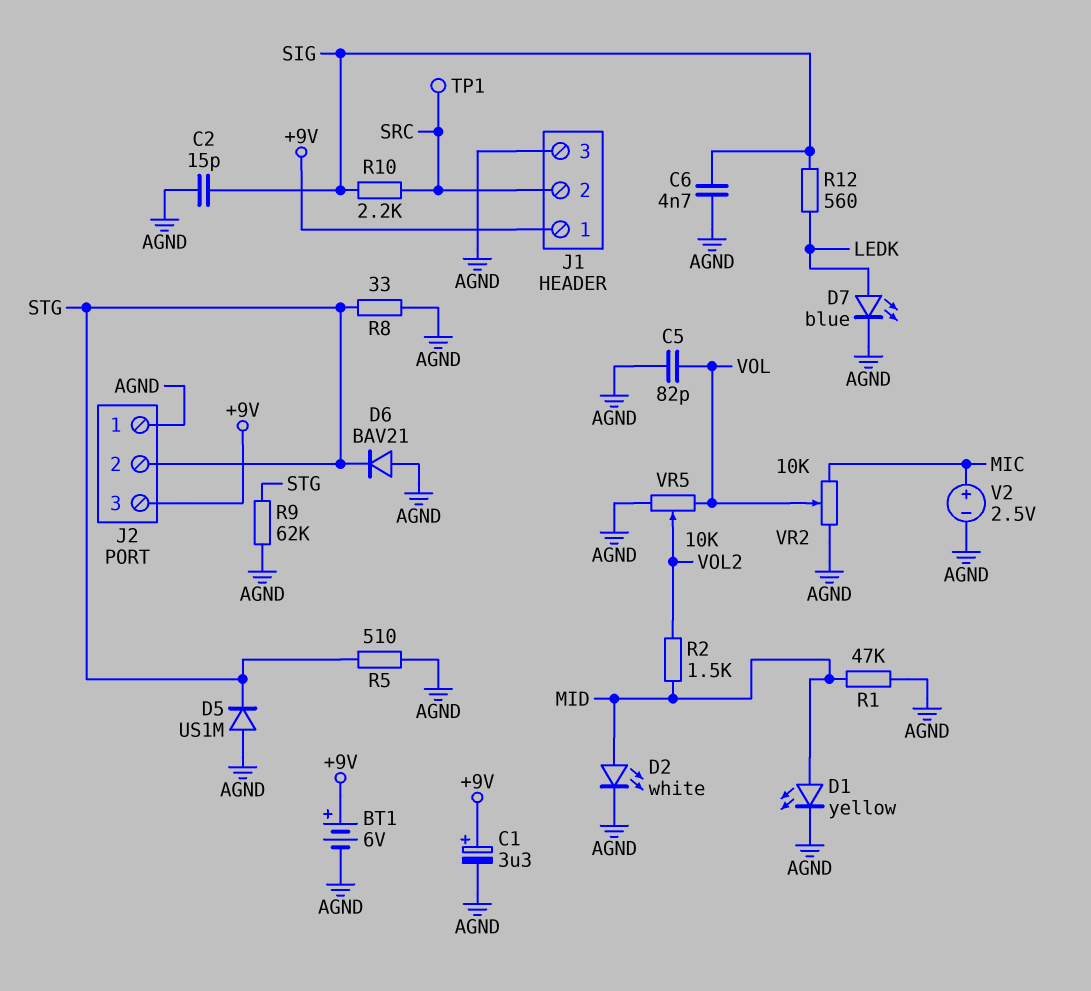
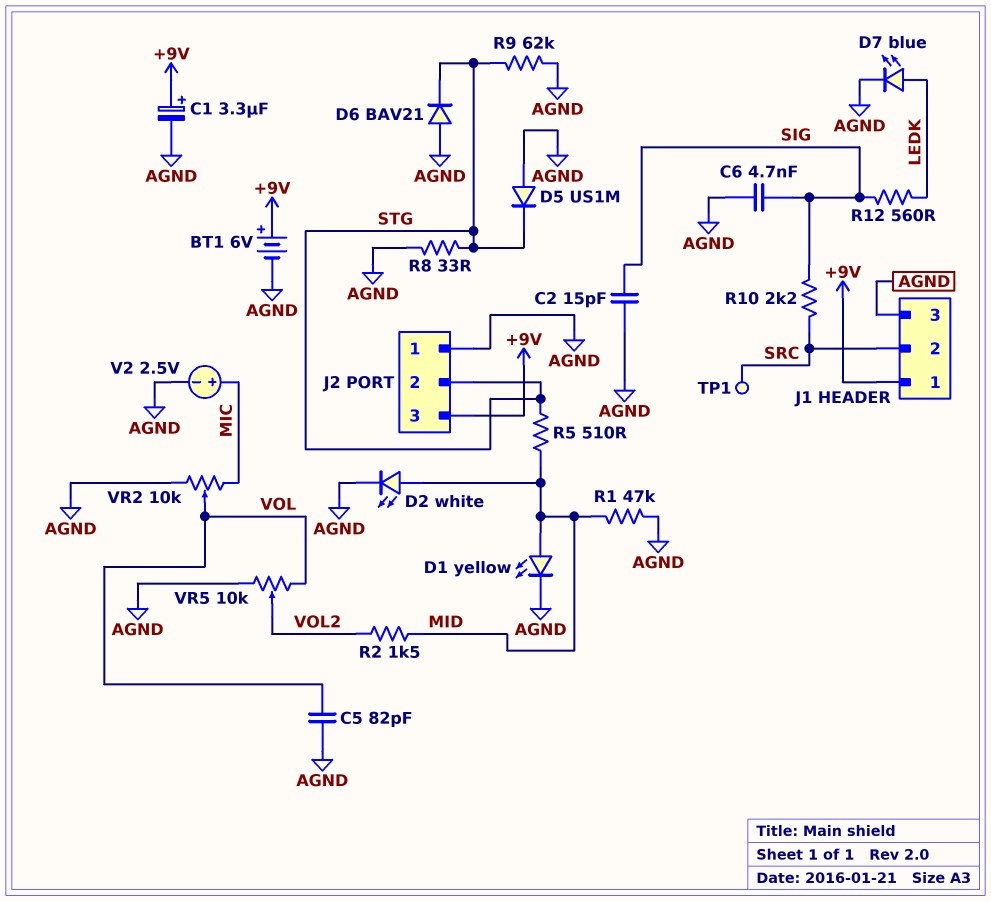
R5: 510 (AGND, STG) -> 510 (MID, STG)

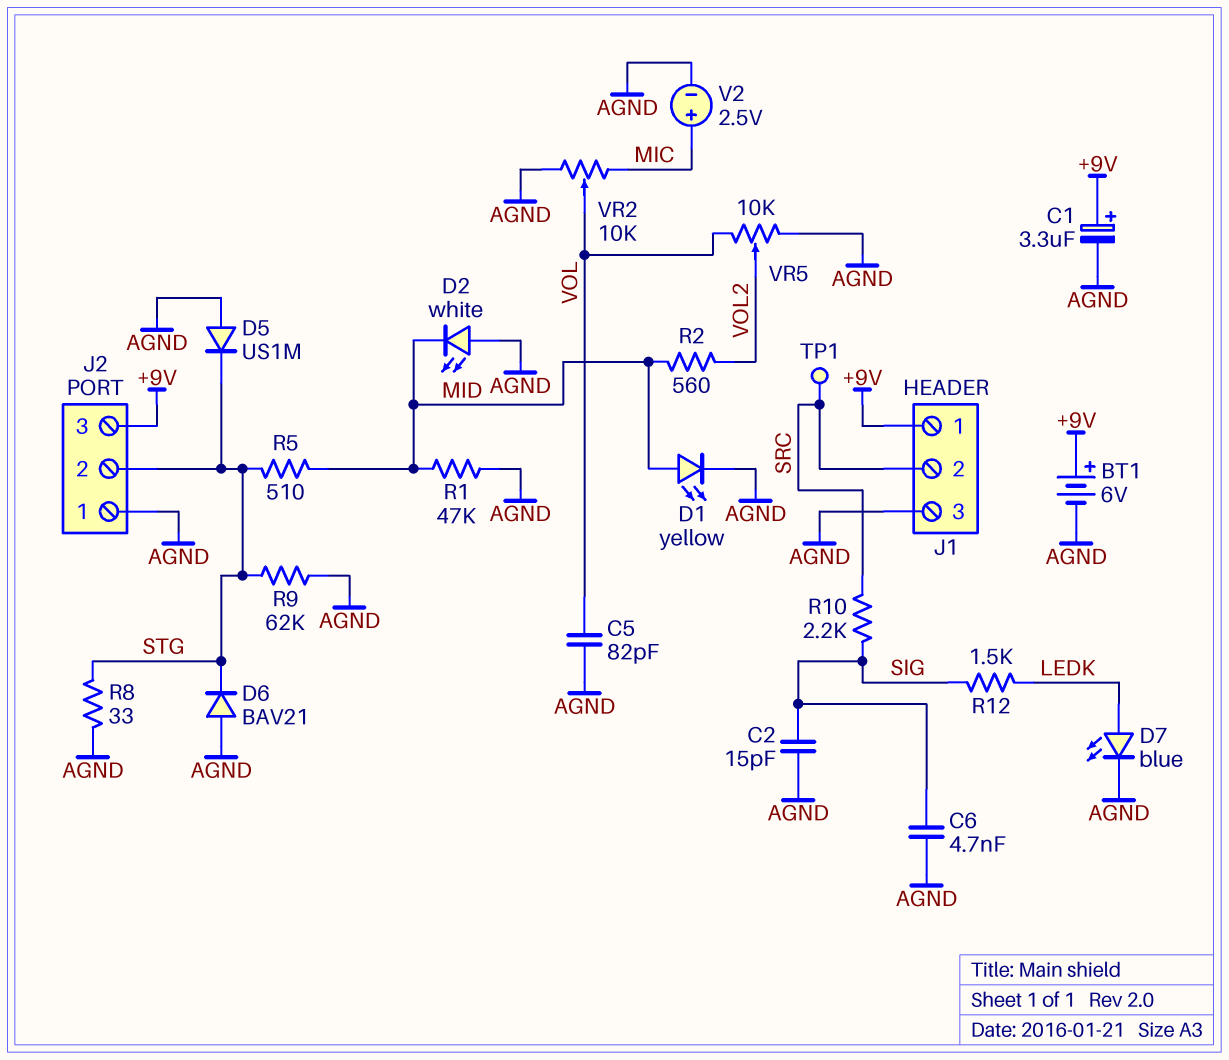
D2: LED white (A MID, K AGND) -> LED white (A AGND, K MID)
R2: 1.5k (MID, VOL2) -> 560 (MID, VOL2)
R12: 560 (LEDK, SIG) -> 1.5k (LEDK, SIG)

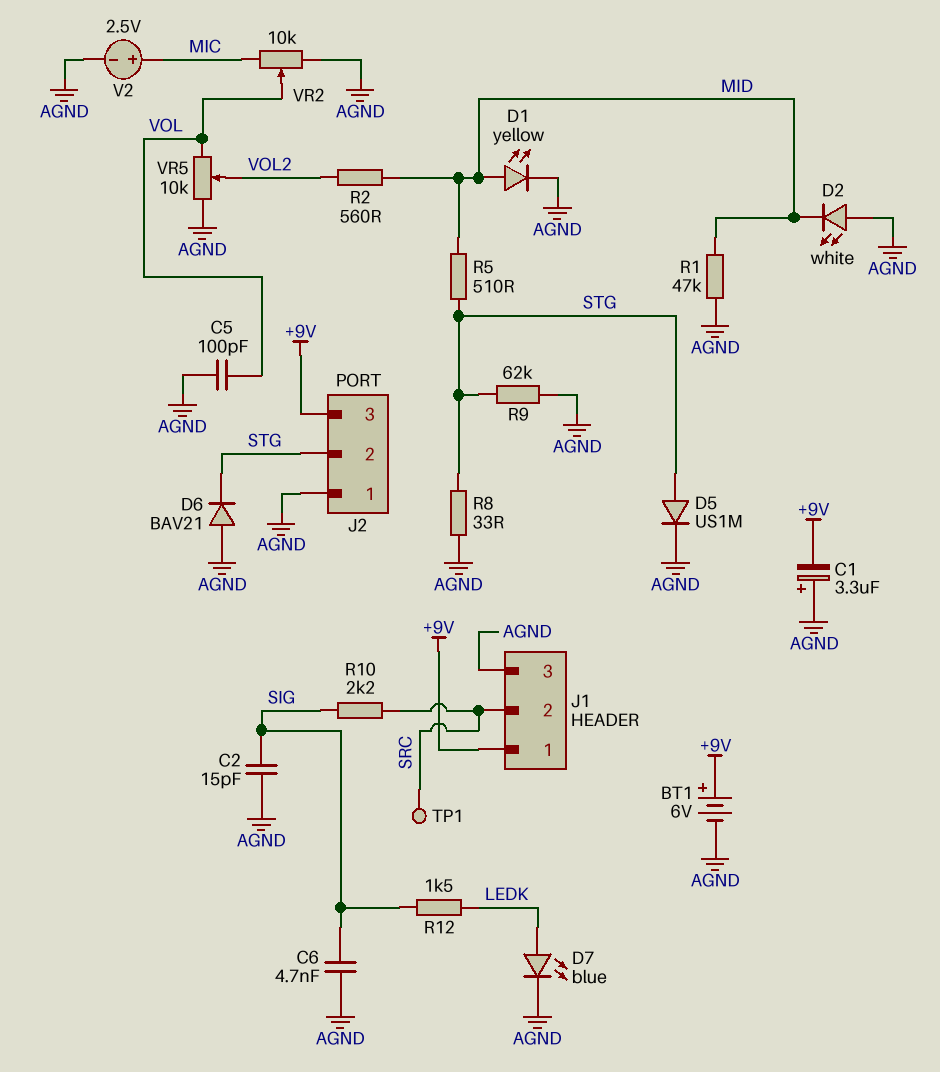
C1: 3.3uF (plus +9V, minus AGND) -> 3.3uF (plus AGND, minus +9V)
C5: 82pF (AGND, VOL) -> 100pF (AGND, VOL)
D5: diode US1M (A AGND, K STG) -> diode US1M (A STG, K AGND)

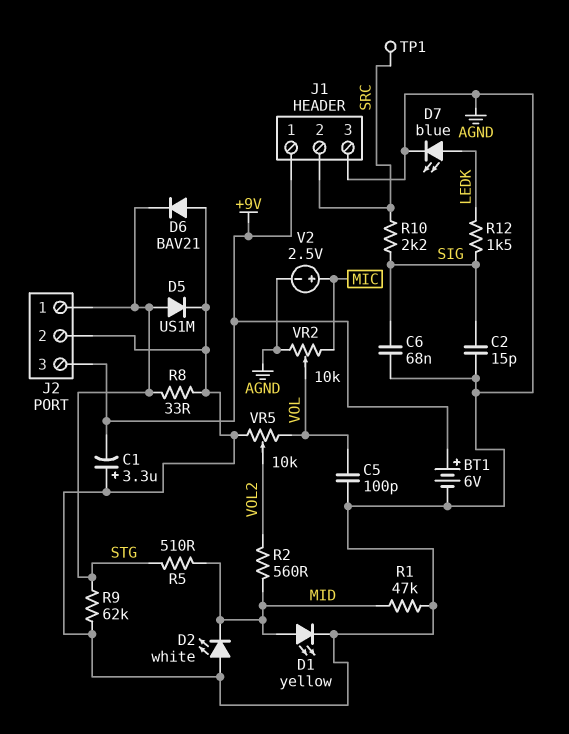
C6: 4.7nF (AGND, SIG) -> 68nF (AGND, SIG)
J2 pin 1: AGND -> STG
J2 pin 2: STG -> AGND

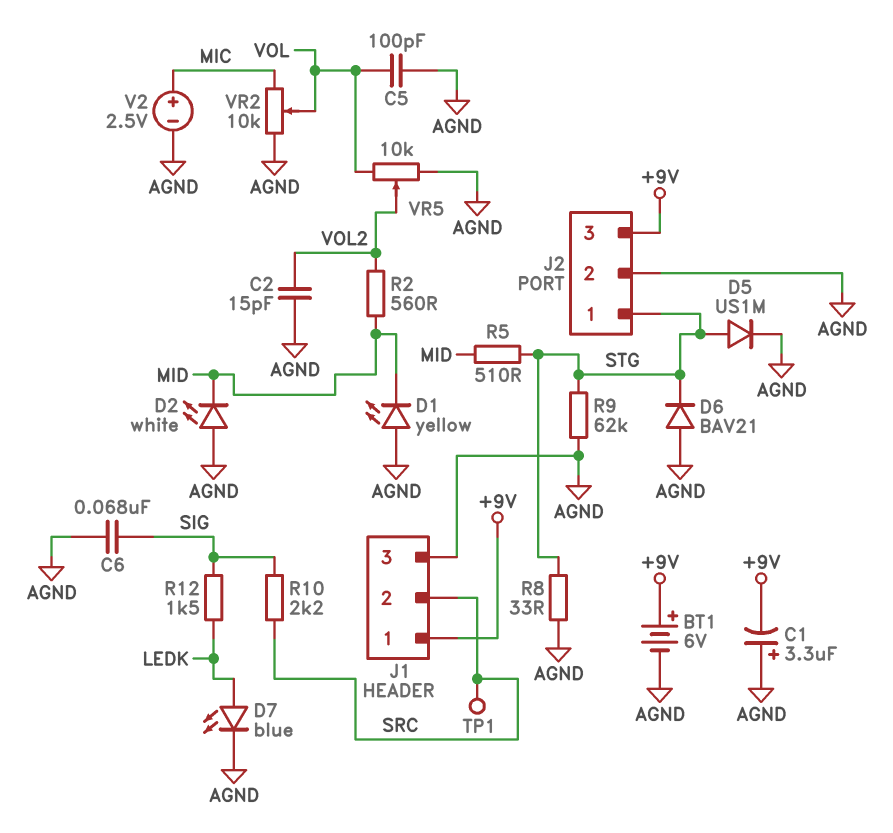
C2: 15pF (AGND, SIG) -> 15pF (AGND, VOL2)
D1: LED yellow (A MID, K AGND) -> LED yellow (A AGND, K MID)
R1: 47k (AGND, MID) -> none

